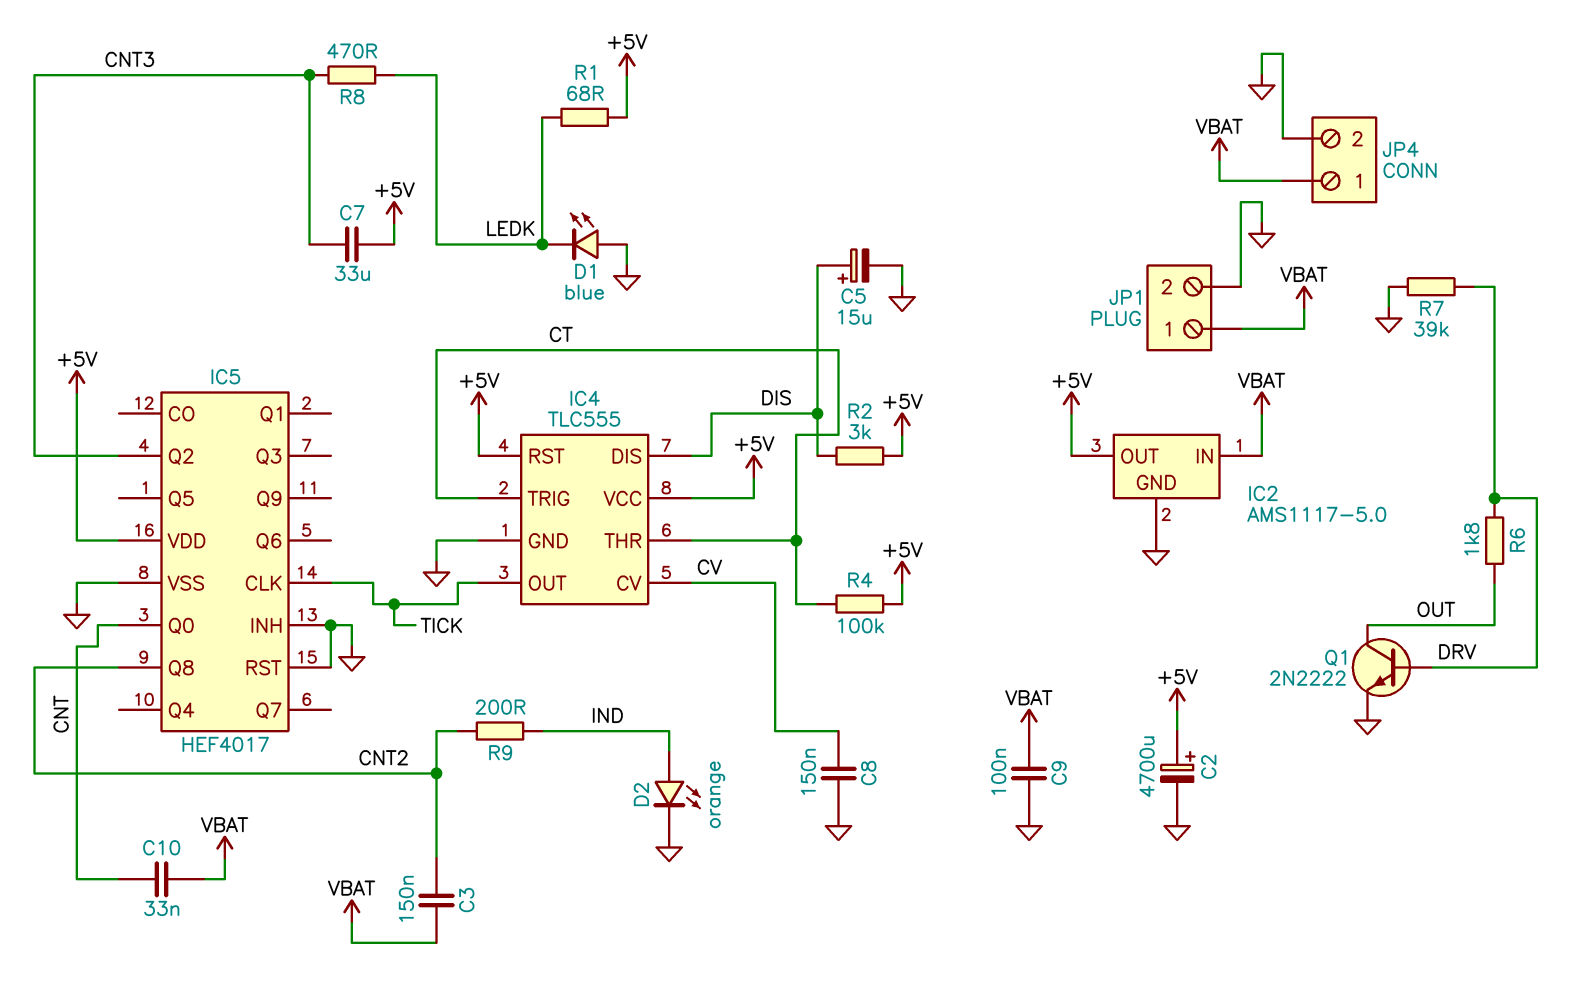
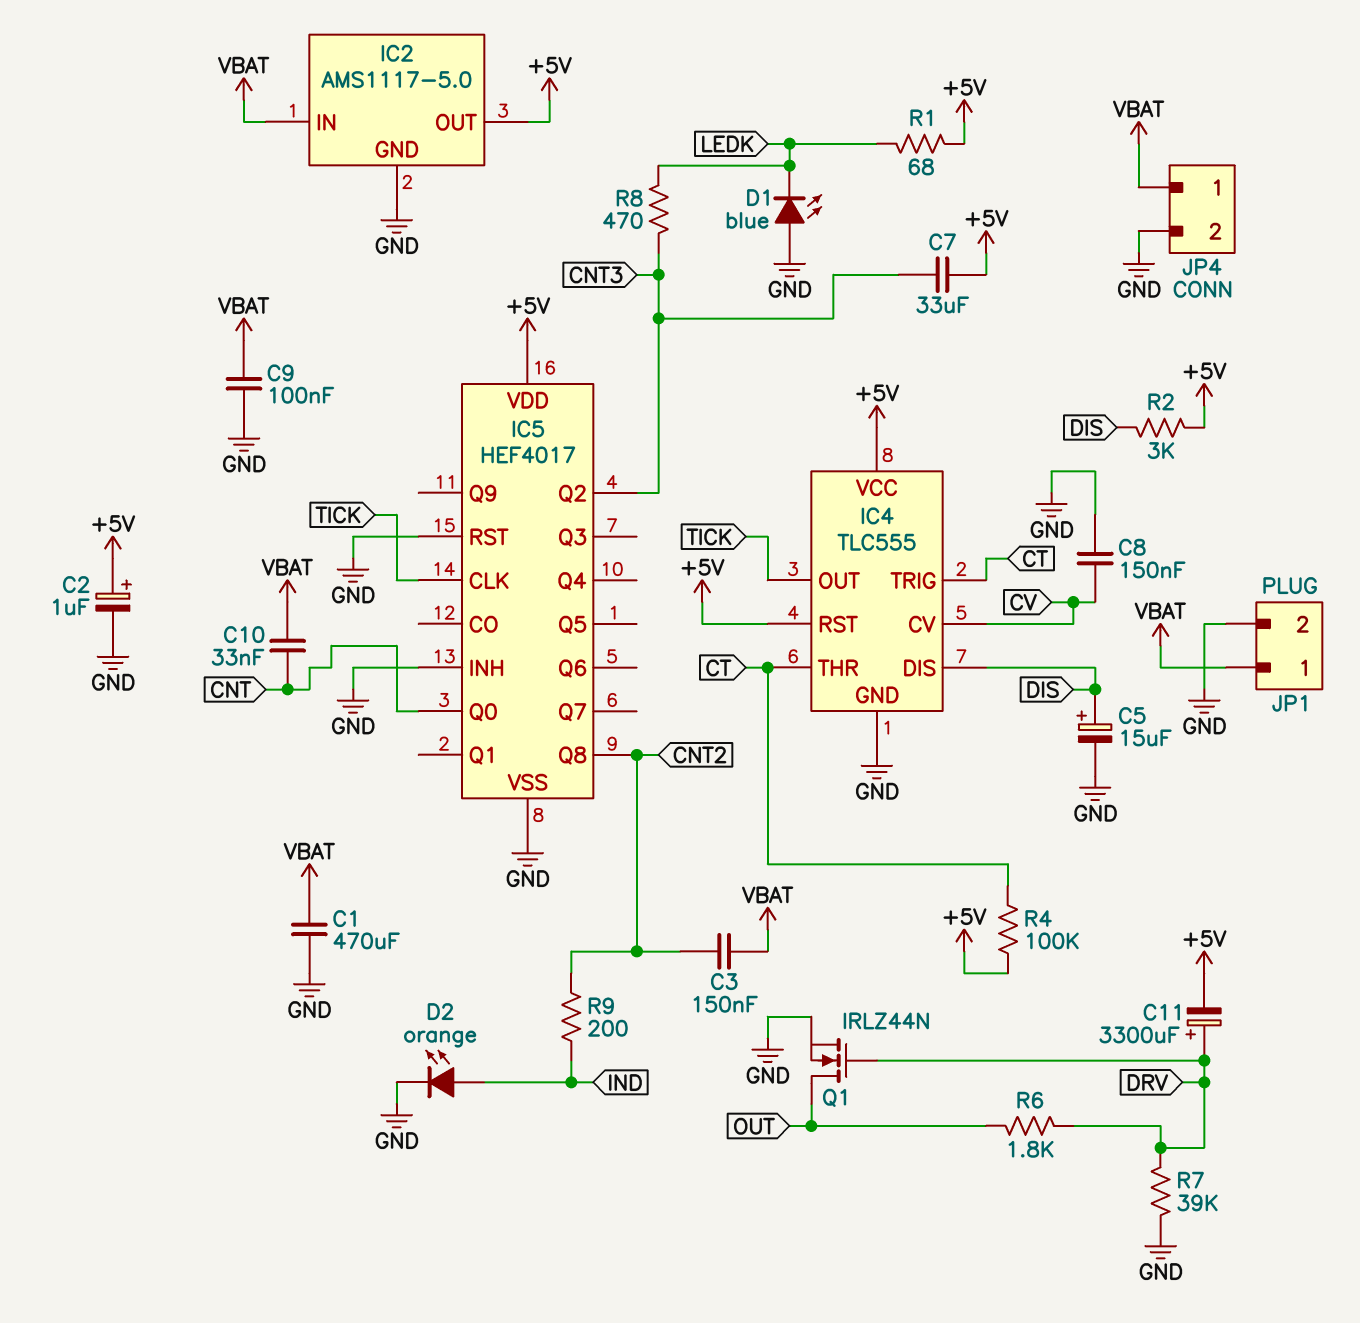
C1: none -> 470uF (GND, VBAT)
C2: 4700uF (plus +5V, minus GND) -> 1uF (plus +5V, minus GND)
C11: none -> 3300uF (plus DRV, minus +5V)
Q1: NPN 2N2222 (B DRV, C OUT, E GND) -> NMOS IRLZ44N (G DRV, D OUT, S GND)

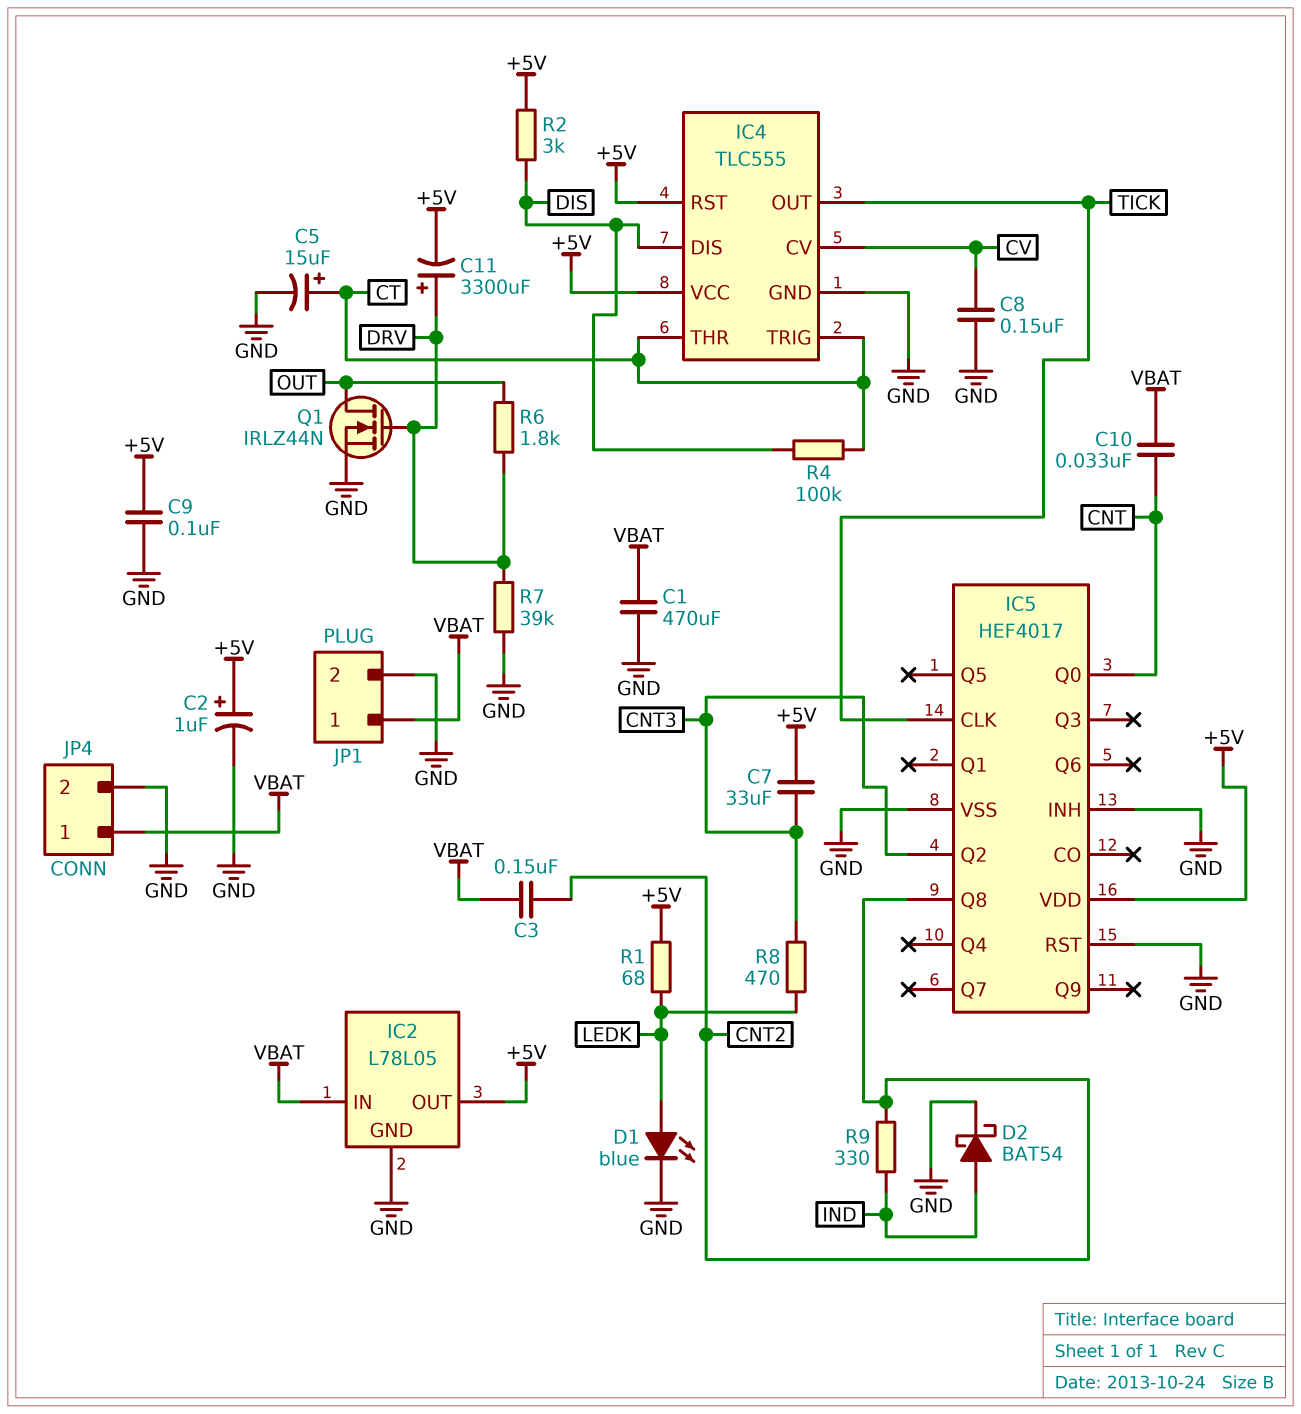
C5: 15uF (plus DIS, minus GND) -> 15uF (plus CT, minus GND)
C9: 100nF (GND, VBAT) -> 100nF (+5V, GND)
D1: LED blue (A GND, K LEDK) -> LED blue (A LEDK, K GND)
D2: LED orange (A IND, K GND) -> schottky BAT54 (A IND, K GND)
IC2: AMS1117-5.0 -> L78L05
R4: 100k (+5V, CT) -> 100k (CT, DIS)
R9: 200 (CNT2, IND) -> 330 (CNT2, IND)

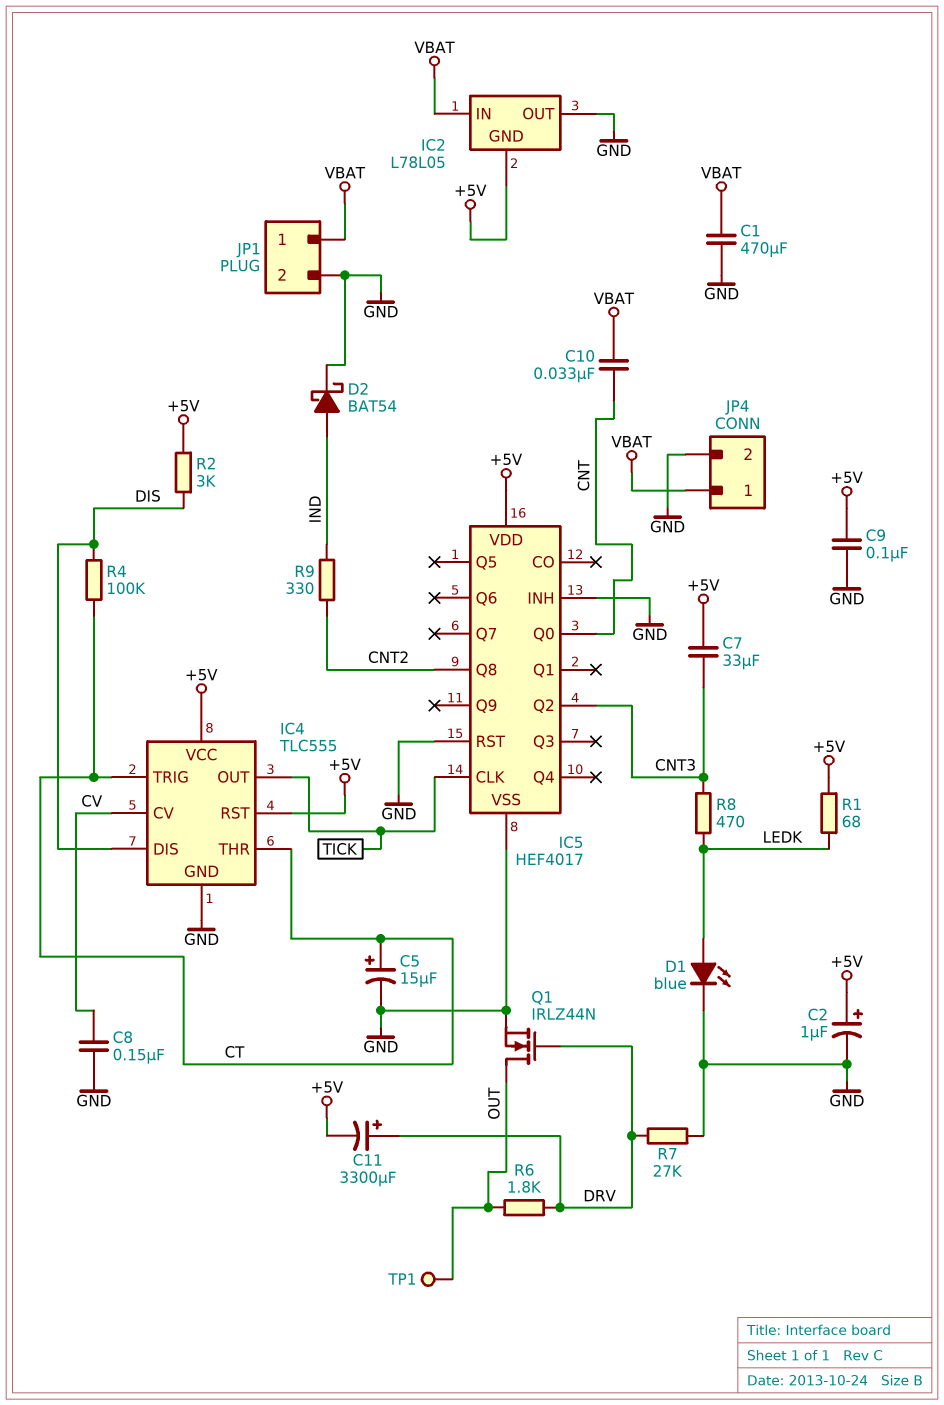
C3: 150nF (CNT2, VBAT) -> none
IC2 pin GND: GND -> +5V
IC2 pin OUT: +5V -> GND
R7: 39k (DRV, GND) -> 27k (DRV, GND)
TP1: none -> test point (OUT)

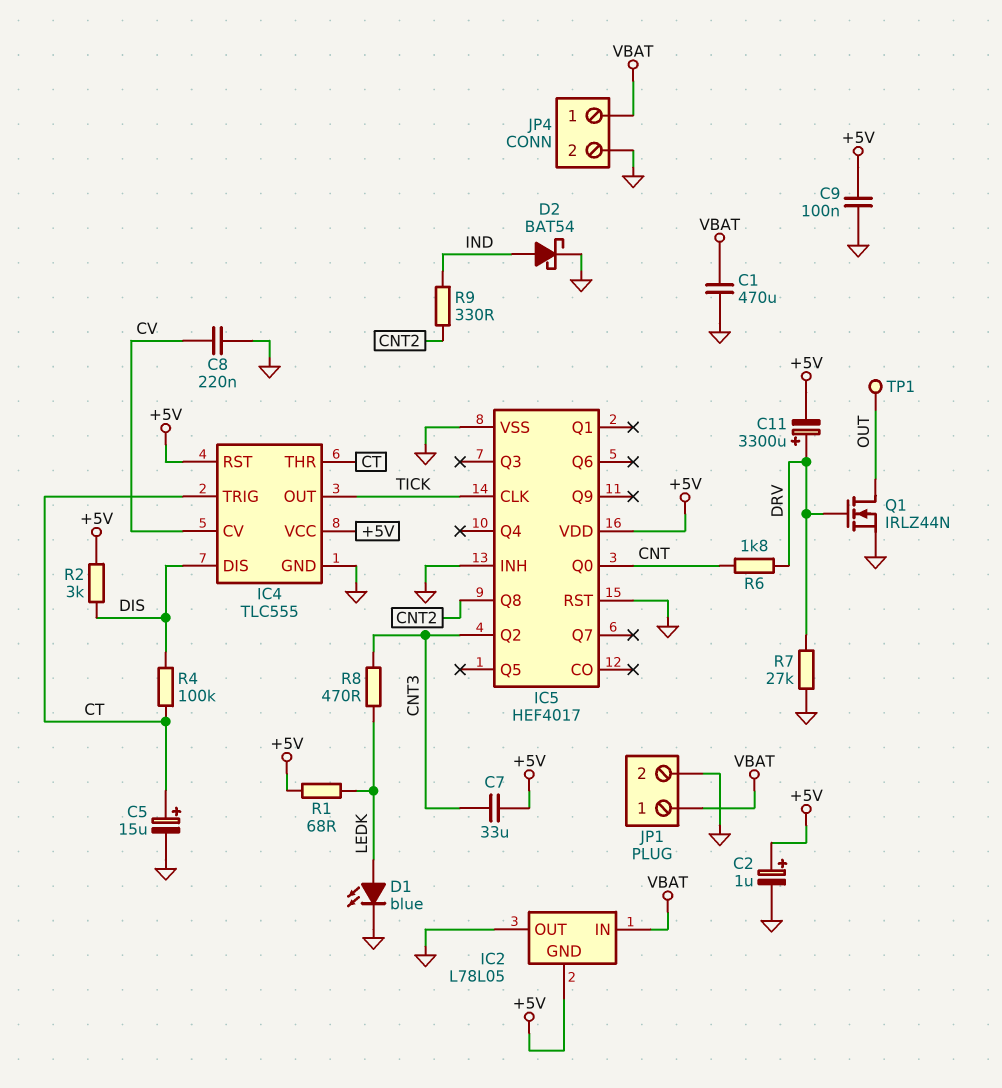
C8: 150nF (CV, GND) -> 220nF (CV, GND)
C10: 33nF (CNT, VBAT) -> none
R6: 1.8k (DRV, OUT) -> 1.8k (CNT, DRV)

